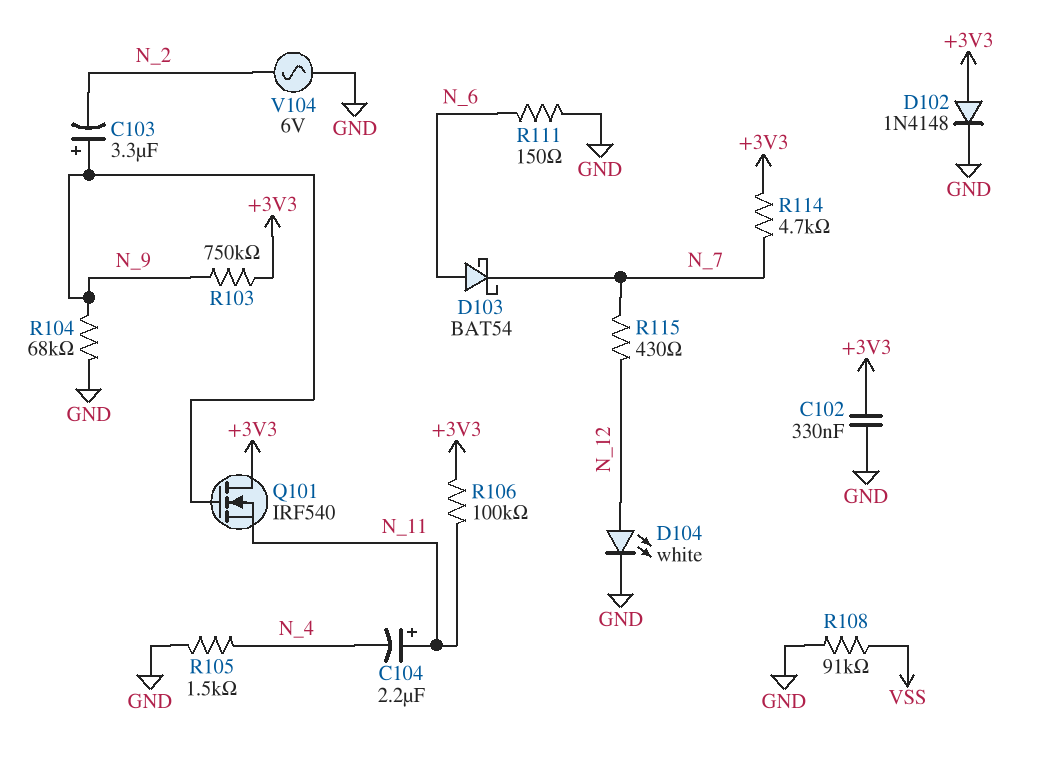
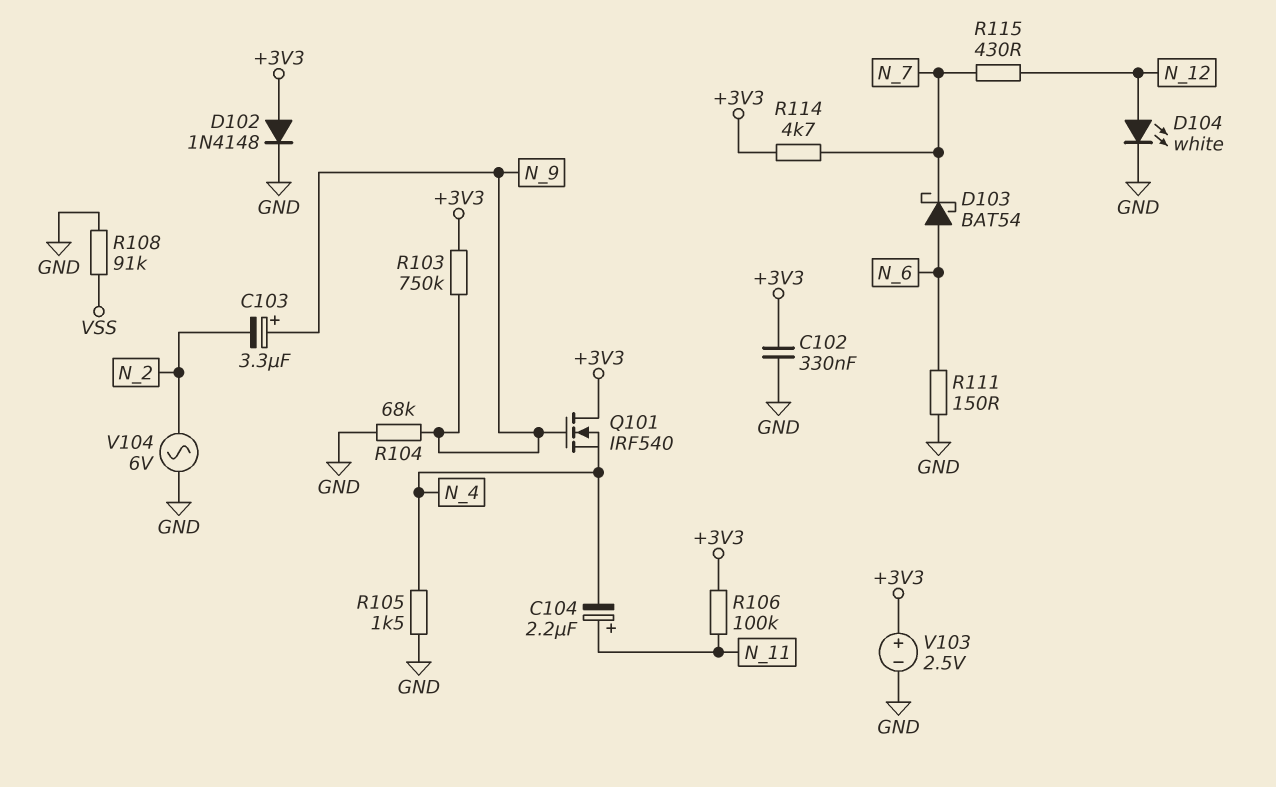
Q101: NMOS IRF540 (G N_9, D +3V3, S N_11) -> NMOS IRF540 (G N_9, D +3V3, S N_4)
V103: none -> 2.5V (plus +3V3, minus GND)

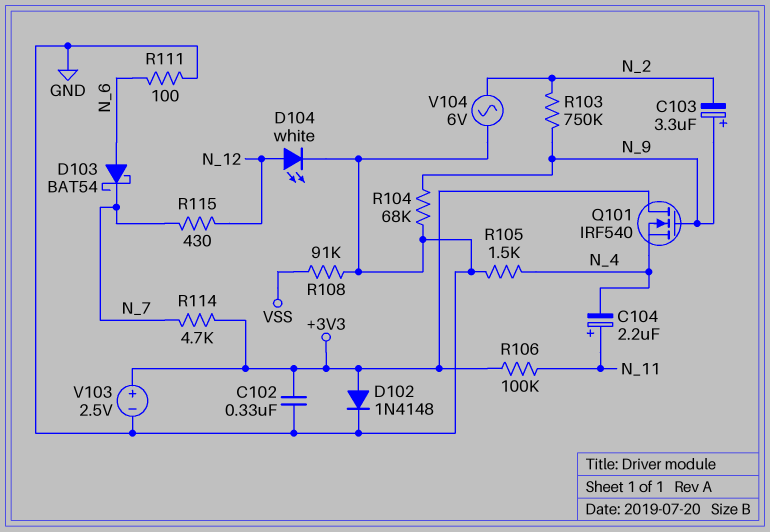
R103: 750k (+3V3, N_9) -> 750k (N_2, N_9)
R111: 150 (GND, N_6) -> 100 (GND, N_6)

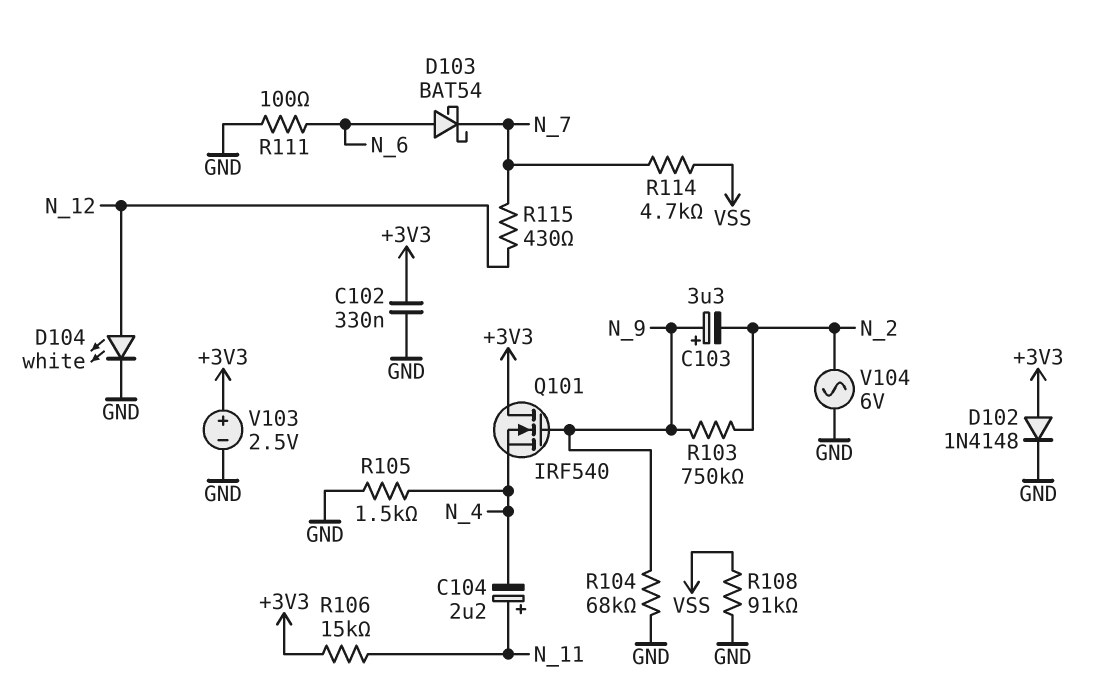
R106: 100k (+3V3, N_11) -> 15k (+3V3, N_11)
R114: 4.7k (+3V3, N_7) -> 4.7k (N_7, VSS)

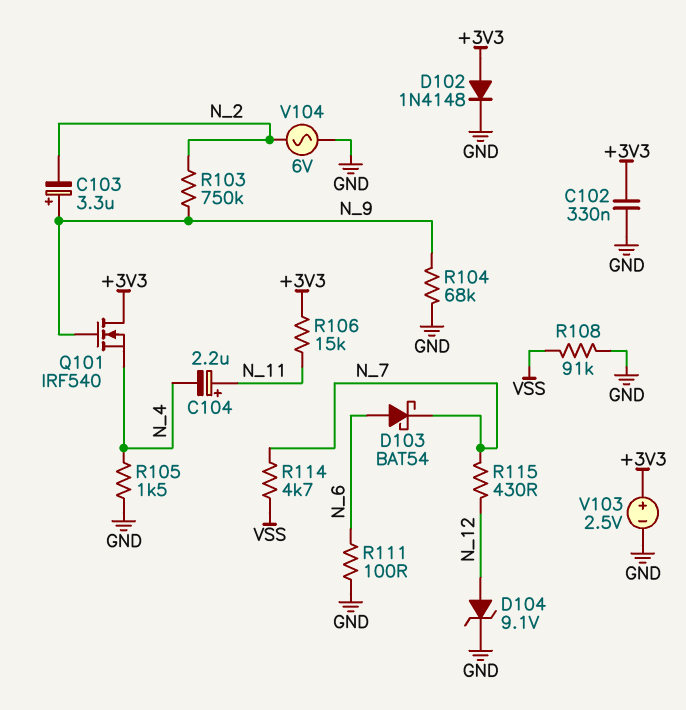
D104: LED white (A N_12, K GND) -> zener 9.1V (A N_12, K GND)

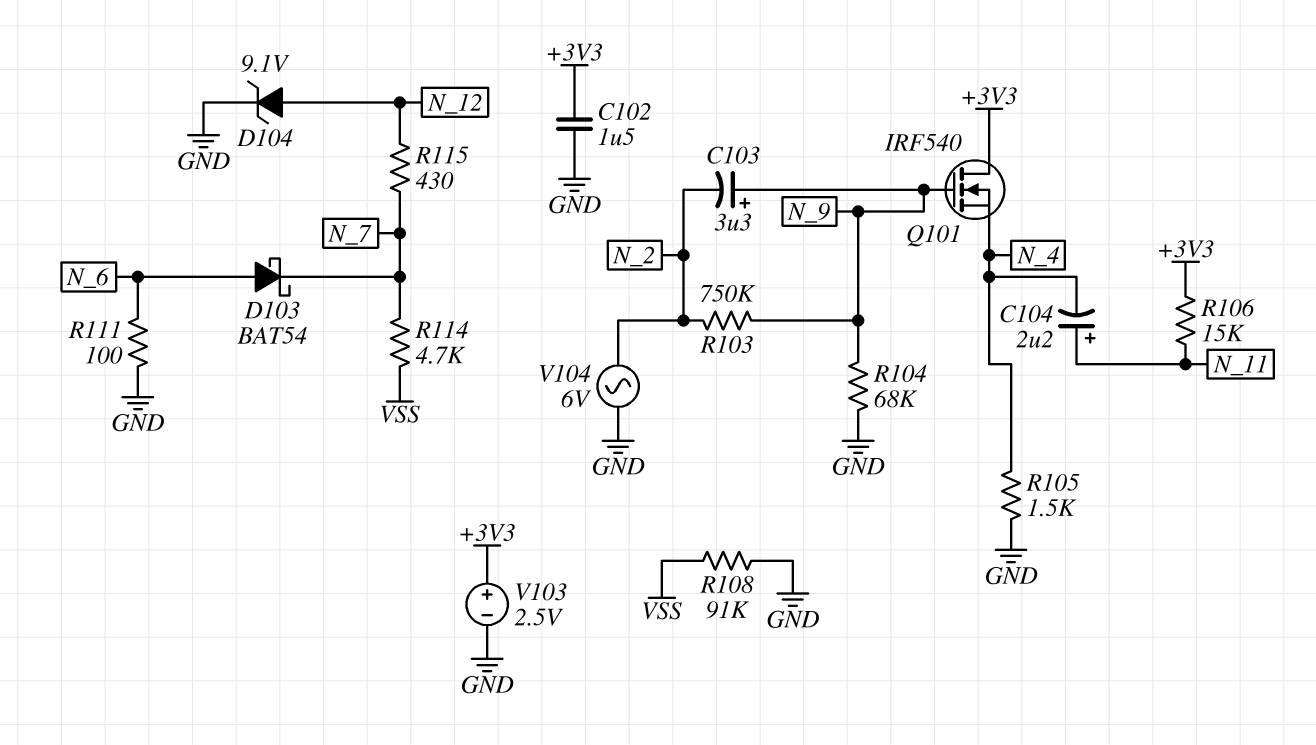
C102: 330nF (+3V3, GND) -> 1.5uF (+3V3, GND)
D102: diode 1N4148 (A +3V3, K GND) -> none

